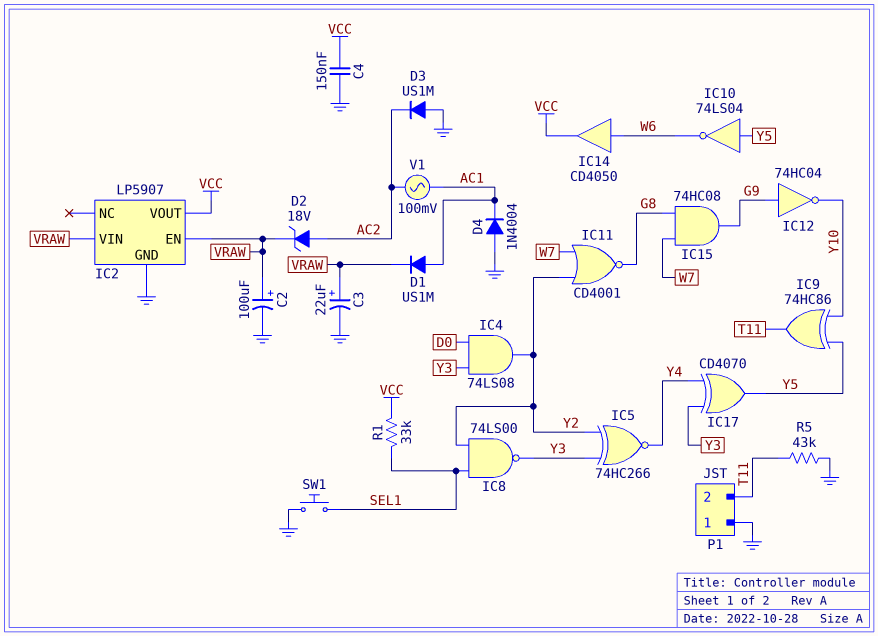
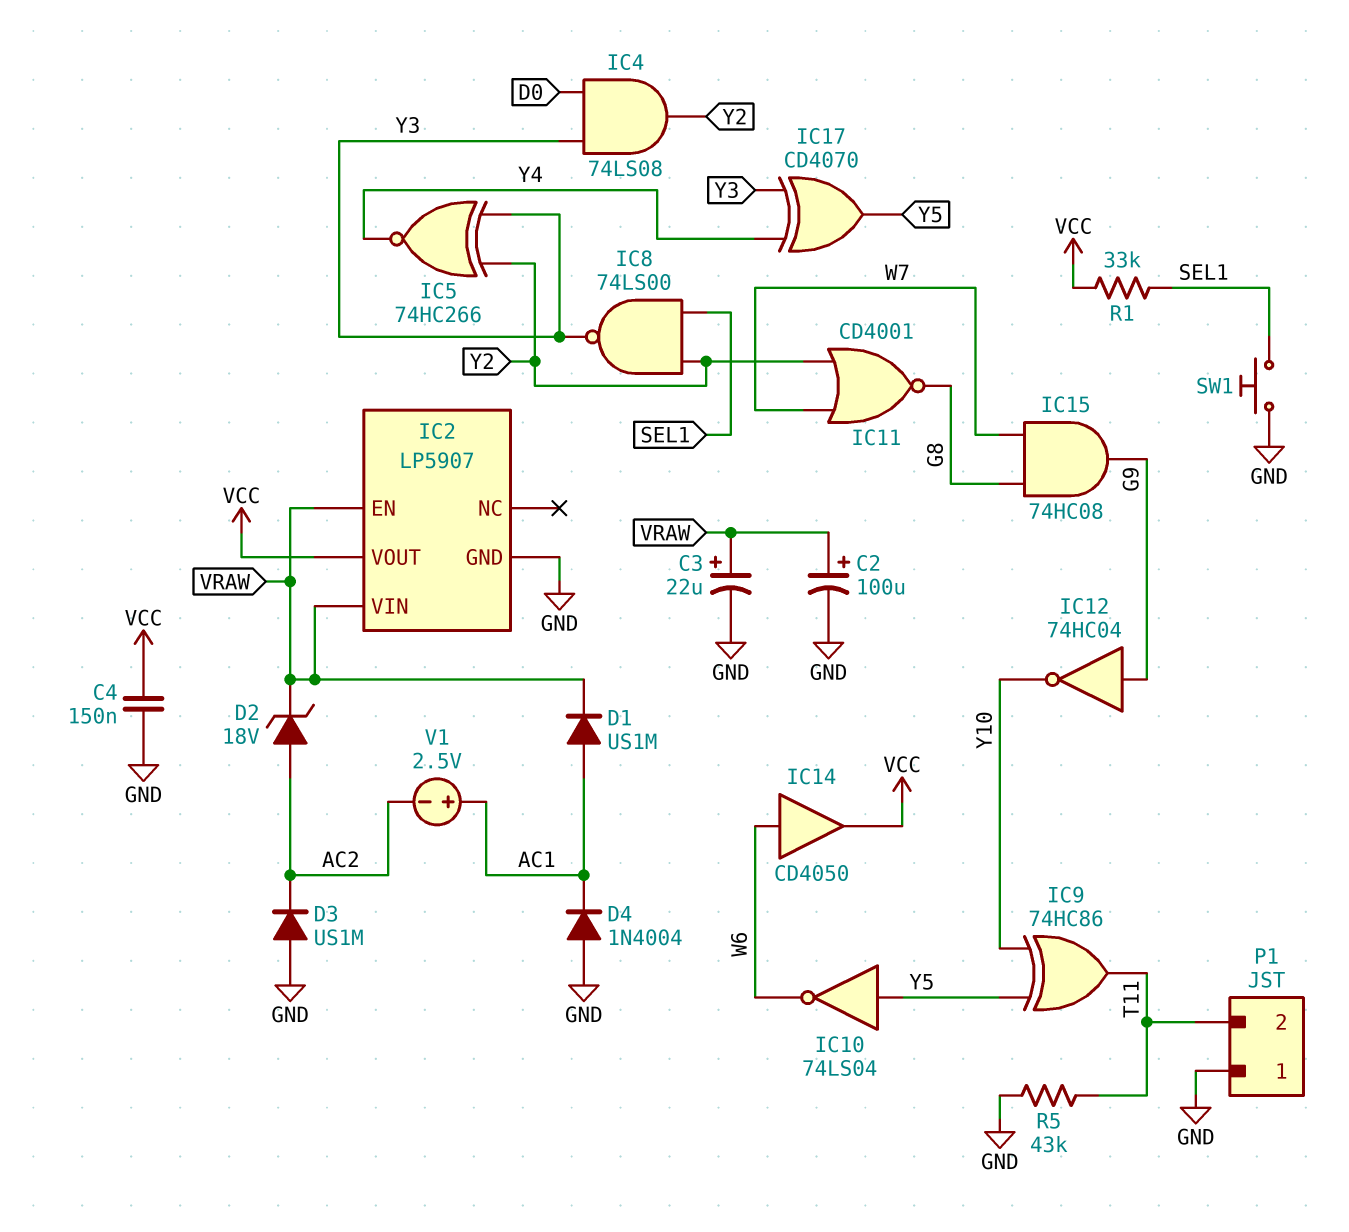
V1: AC 100mV (AC1, AC2) -> 2.5V (plus AC1, minus AC2)

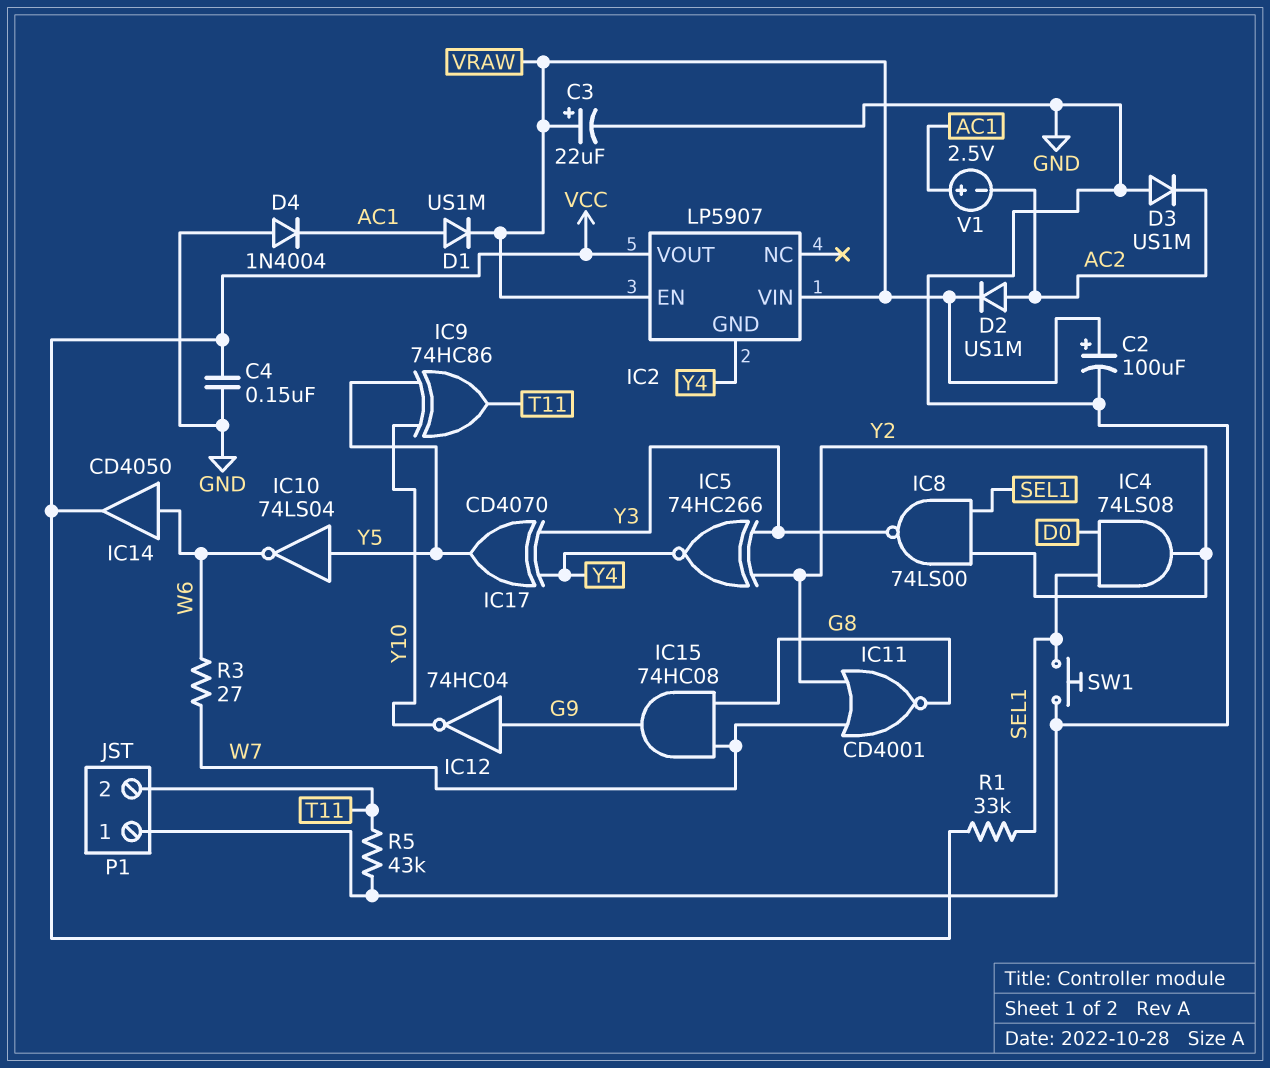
D2: zener 18V (A AC2, K VRAW) -> diode US1M (A AC2, K VRAW)
IC2 pin GND: GND -> Y4
IC4: AND 74LS08 (in D0, in Y3, out Y2) -> AND 74LS08 (in D0, in SEL1, out Y2)
R3: none -> 27 (W6, W7)

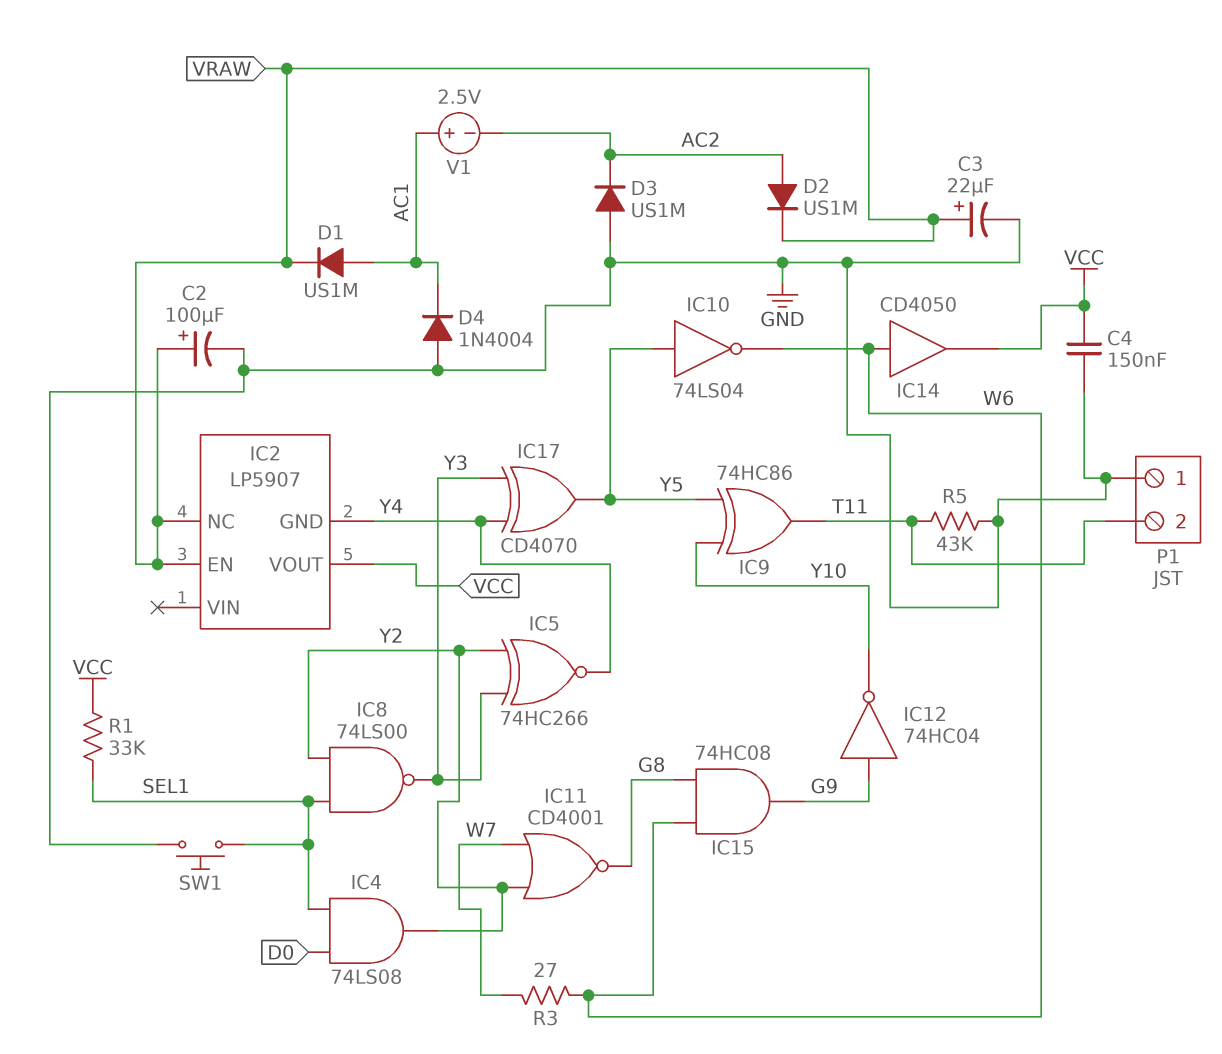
IC2 pin NC: none -> VRAW
IC2 pin VIN: VRAW -> none
IC15: AND 74HC08 (in G8, in W7, out G9) -> AND 74HC08 (in G8, in W6, out G9)

